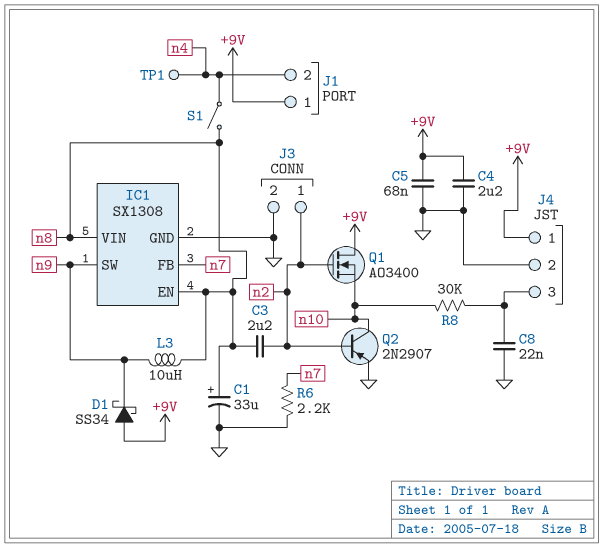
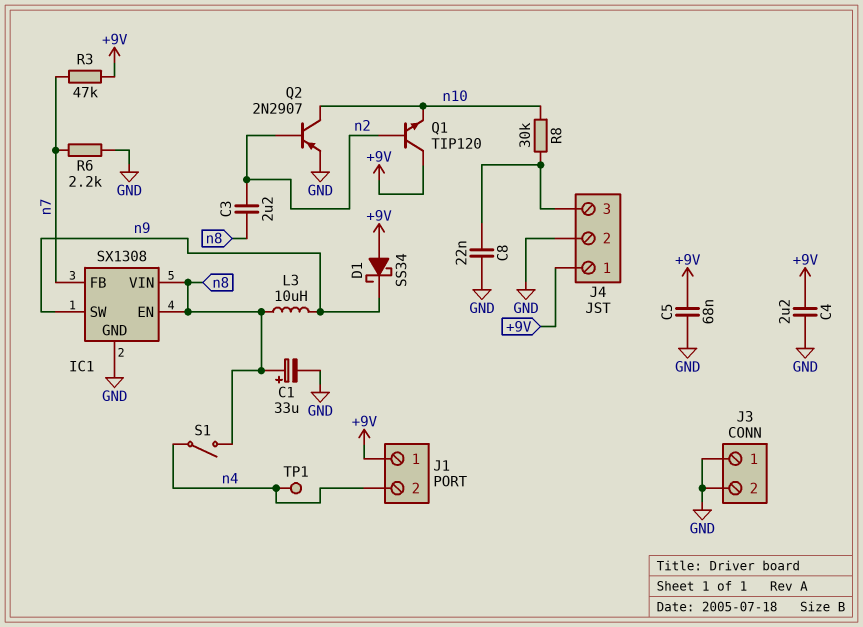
J3 pin 1: n2 -> GND
Q1: NMOS AO3400 (G n2, D +9V, S n10) -> NPN TIP120 (B n2, C +9V, E n10)
R3: none -> 47k (+9V, n7)

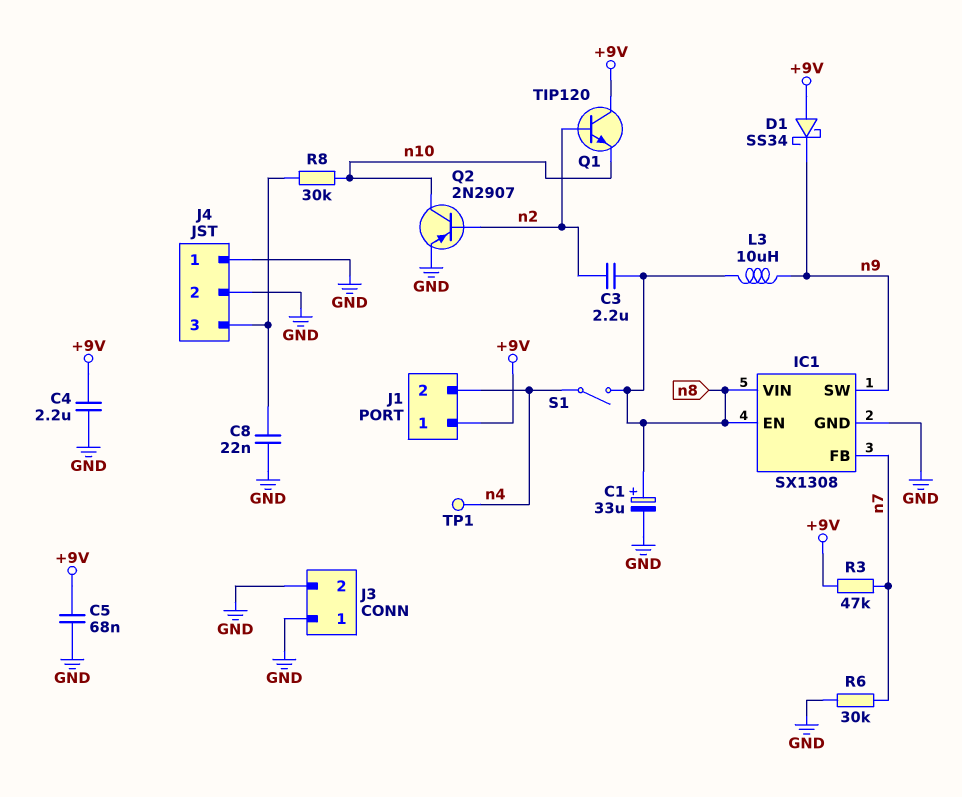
J4 pin 1: +9V -> GND
R6: 2.2k (GND, n7) -> 30k (GND, n7)

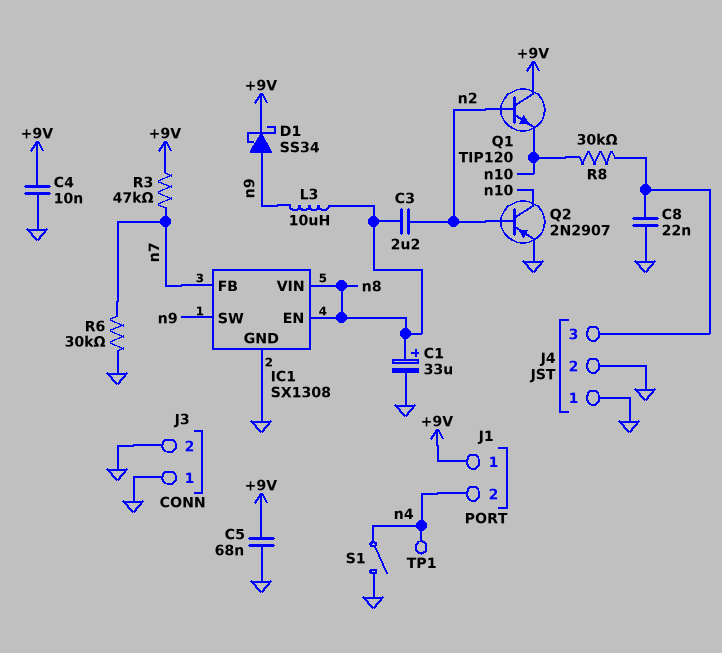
C4: 2.2uF (+9V, GND) -> 10nF (+9V, GND)
D1: schottky SS34 (A +9V, K n9) -> schottky SS34 (A n9, K +9V)
S1: switch (n4, n8) -> switch (GND, n4)

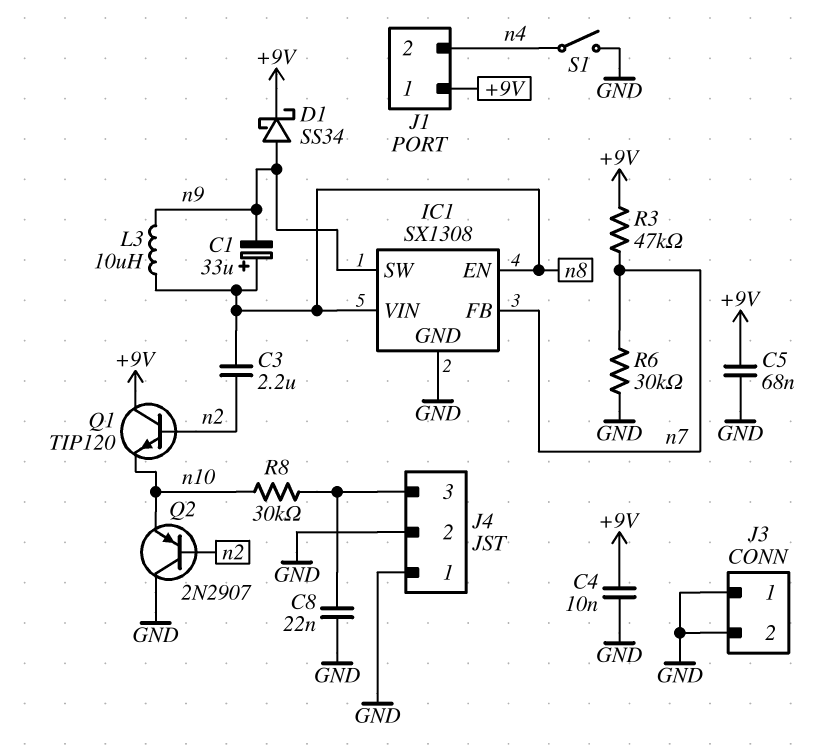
C1: 33uF (plus n8, minus GND) -> 33uF (plus n8, minus n9)
Q2: PNP 2N2907 (B n2, C n10, E GND) -> PNP 2N2907 (B n2, C GND, E n10)
TP1: test point (n4) -> none

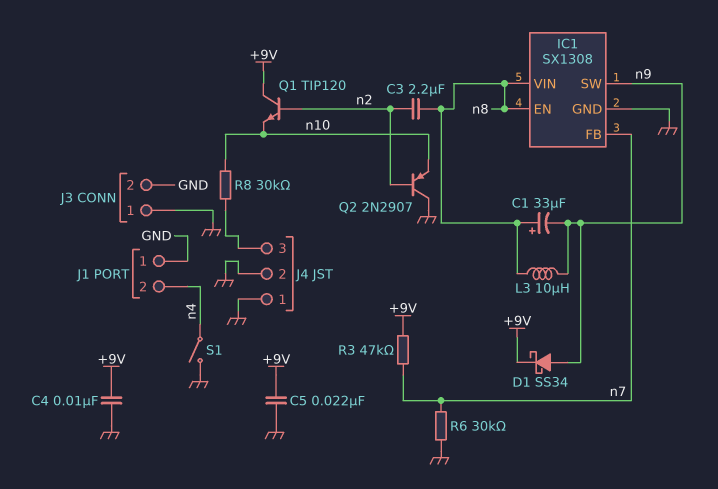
C5: 68nF (+9V, GND) -> 22nF (+9V, GND)
C8: 22nF (GND, J4/3) -> none
J1 pin 1: +9V -> GND

